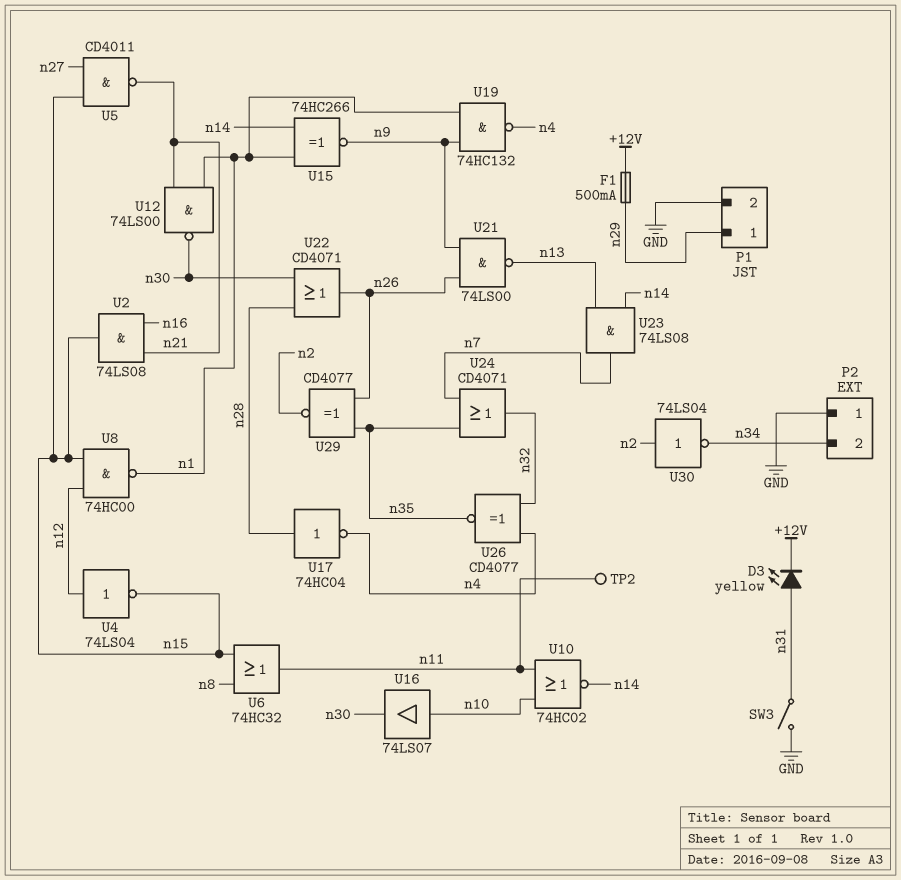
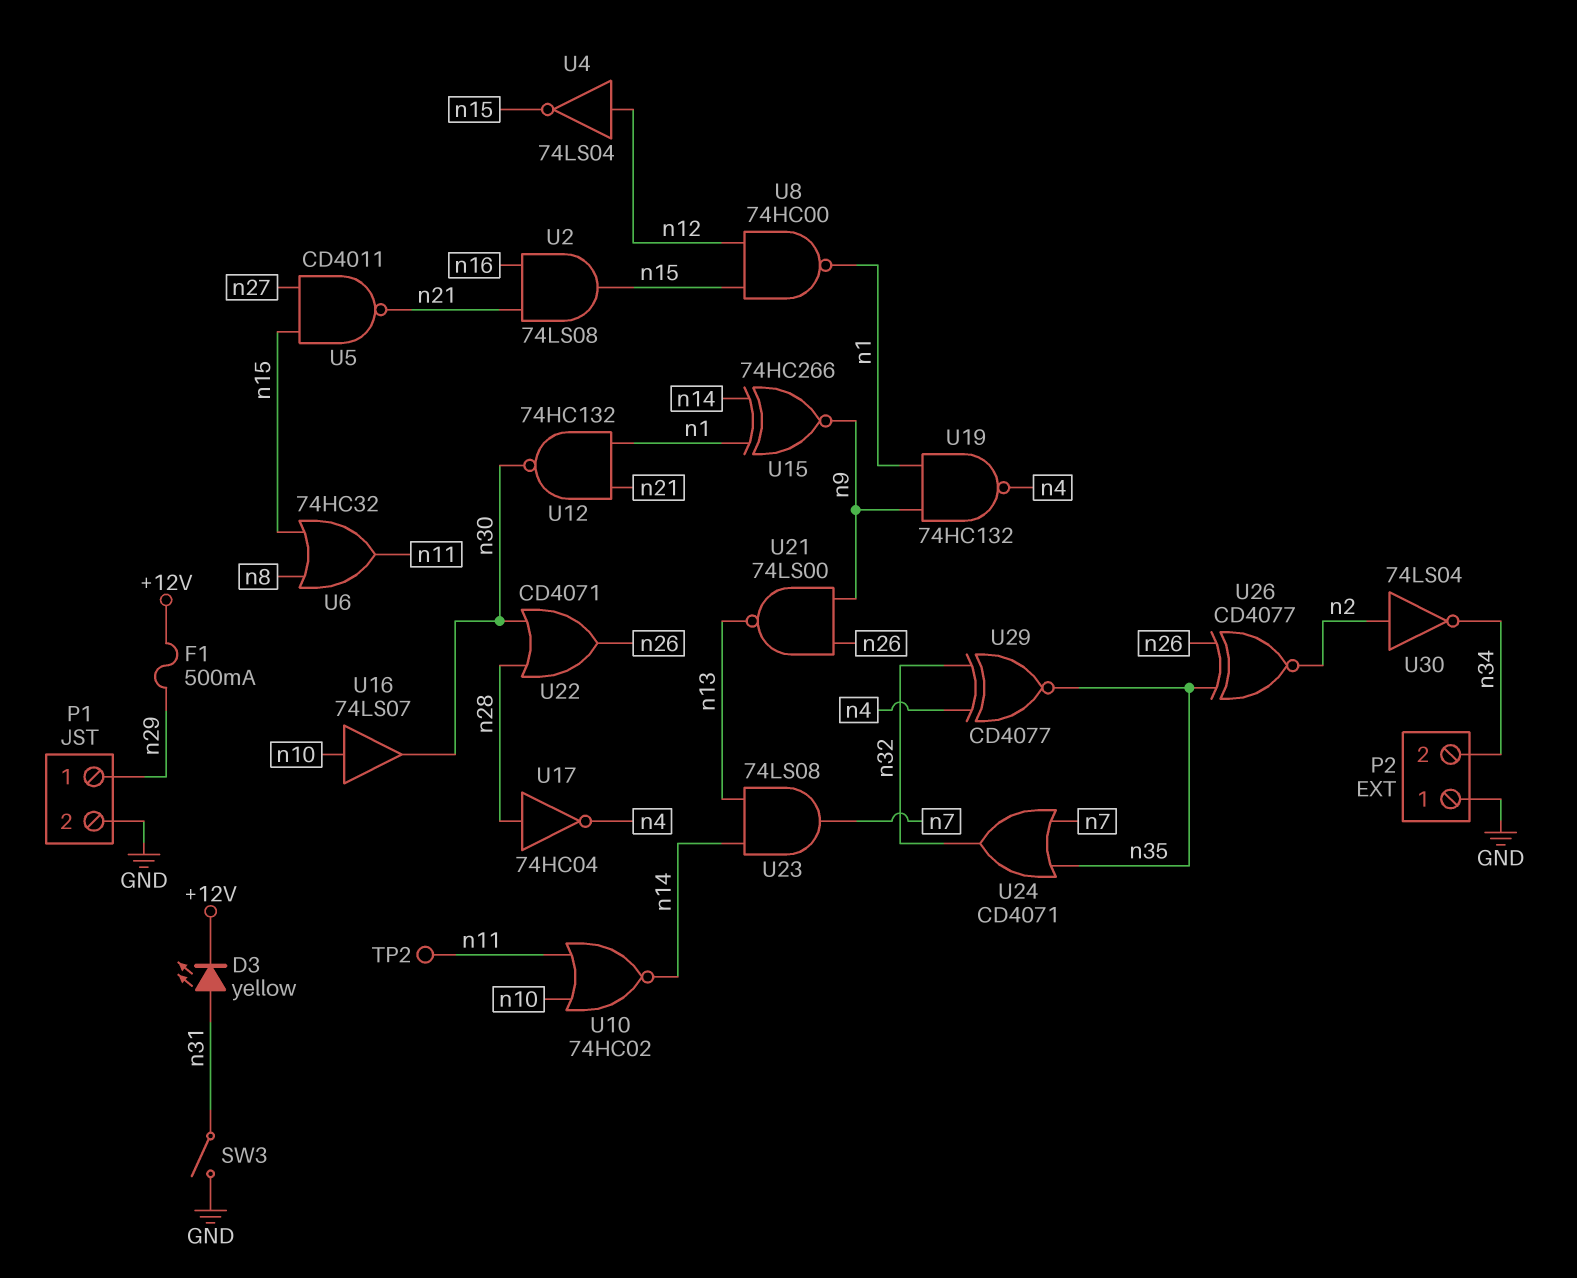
U12: NAND 74LS00 (in n1, in n21, out n30) -> NAND 74HC132 (in n1, in n21, out n30)
U26: XNOR CD4077 (in n4, in n32, out n35) -> XNOR CD4077 (in n26, in n35, out n2)
U29: XNOR CD4077 (in n26, in n35, out n2) -> XNOR CD4077 (in n4, in n32, out n35)

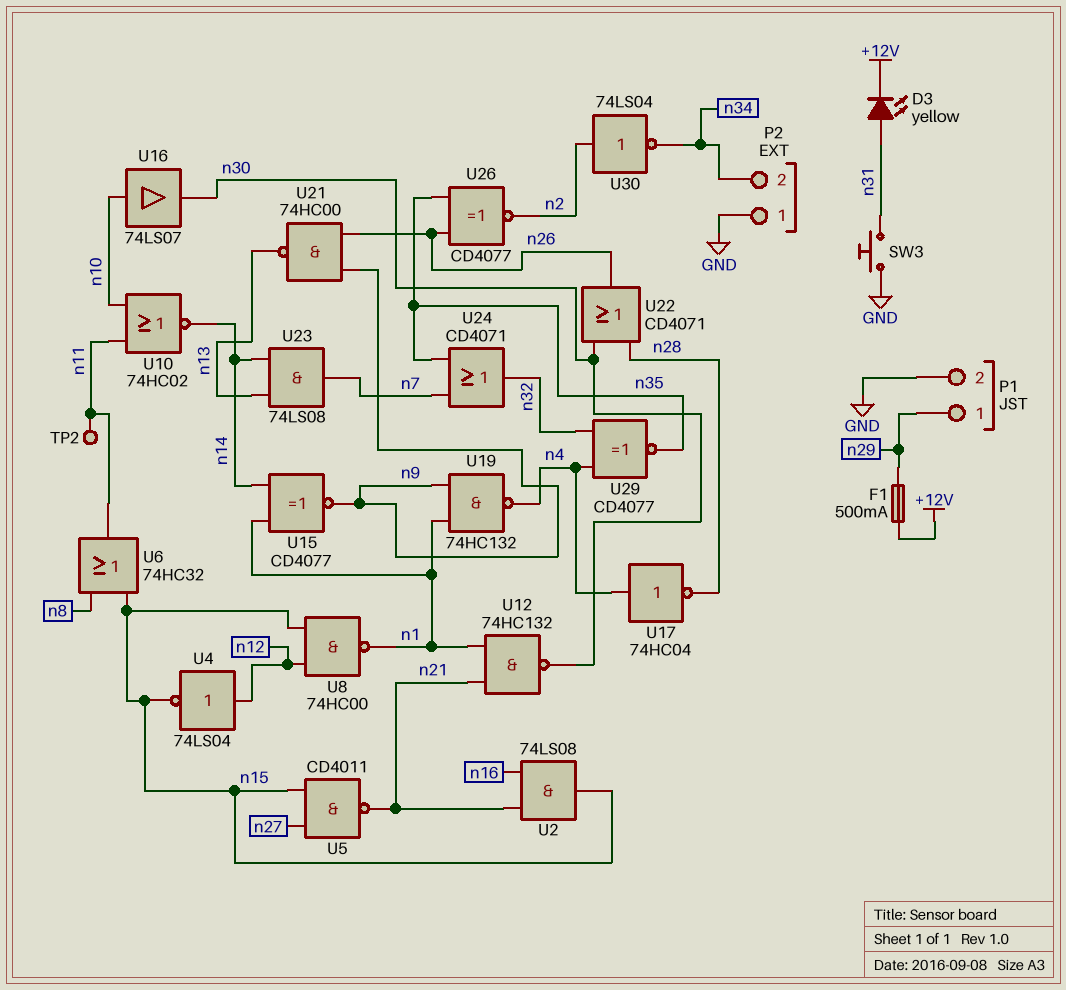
SW3: switch (GND, n31) -> button (GND, n31)
U15: XNOR 74HC266 (in n1, in n14, out n9) -> XNOR CD4077 (in n1, in n14, out n9)
U17: NOT 74HC04 (in n28, out n4) -> NOT 74HC04 (in n4, out n28)
U21: NAND 74LS00 (in n9, in n26, out n13) -> NAND 74HC00 (in n9, in n26, out n13)

